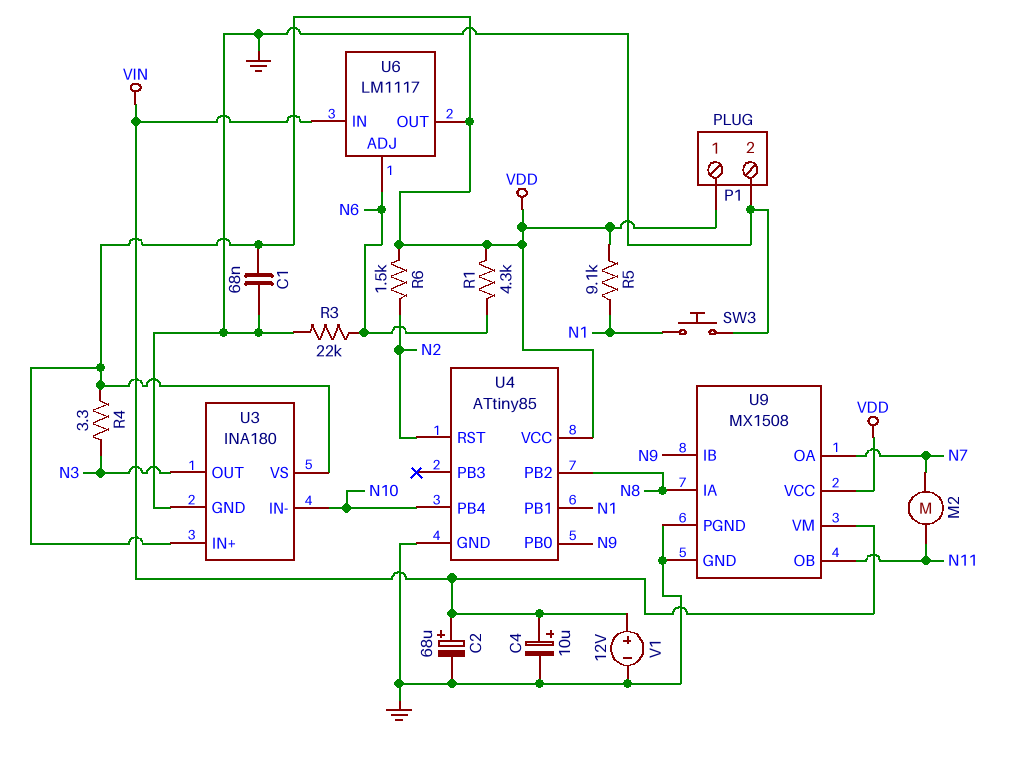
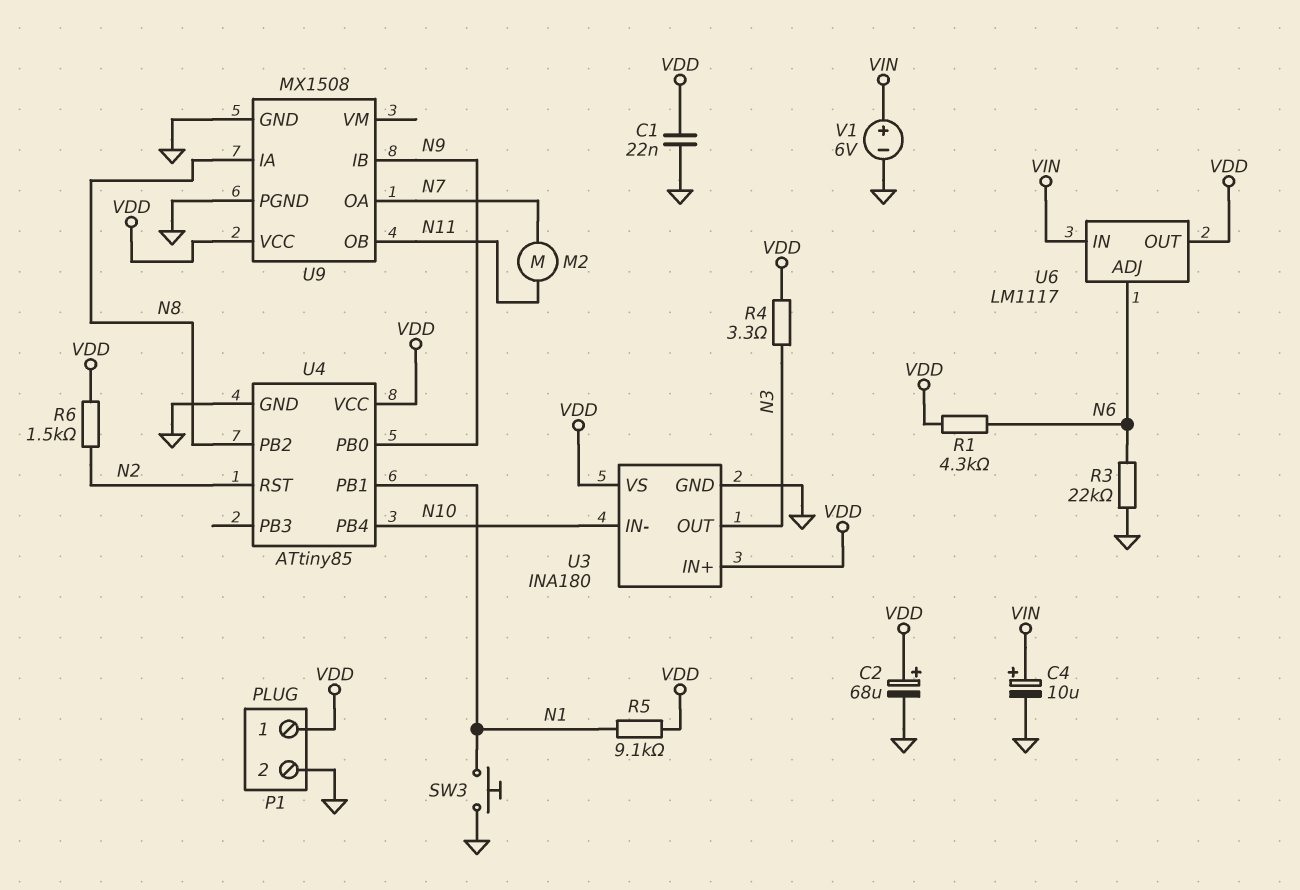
C1: 68nF (GND, VDD) -> 22nF (GND, VDD)
C2: 68uF (plus VIN, minus GND) -> 68uF (plus VDD, minus GND)
U9 pin VM: VIN -> none
V1: 12V (plus VIN, minus GND) -> 6V (plus VIN, minus GND)

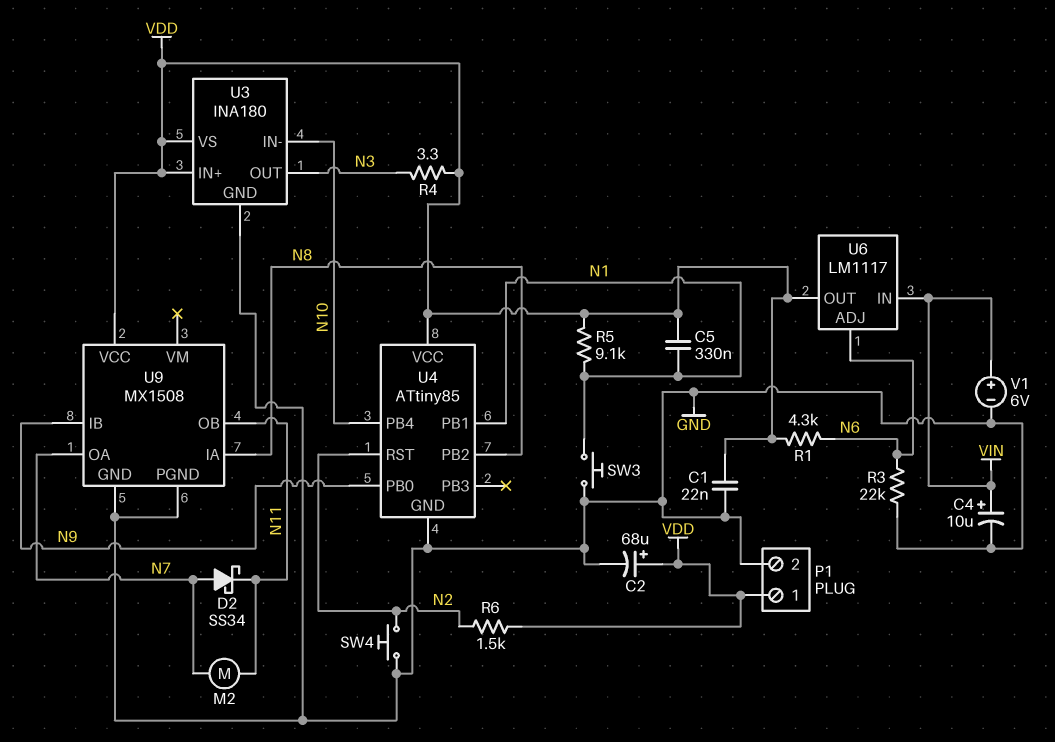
C5: none -> 330nF (N1, VDD)
D2: none -> schottky SS34 (A N7, K N11)
SW4: none -> button (GND, N2)

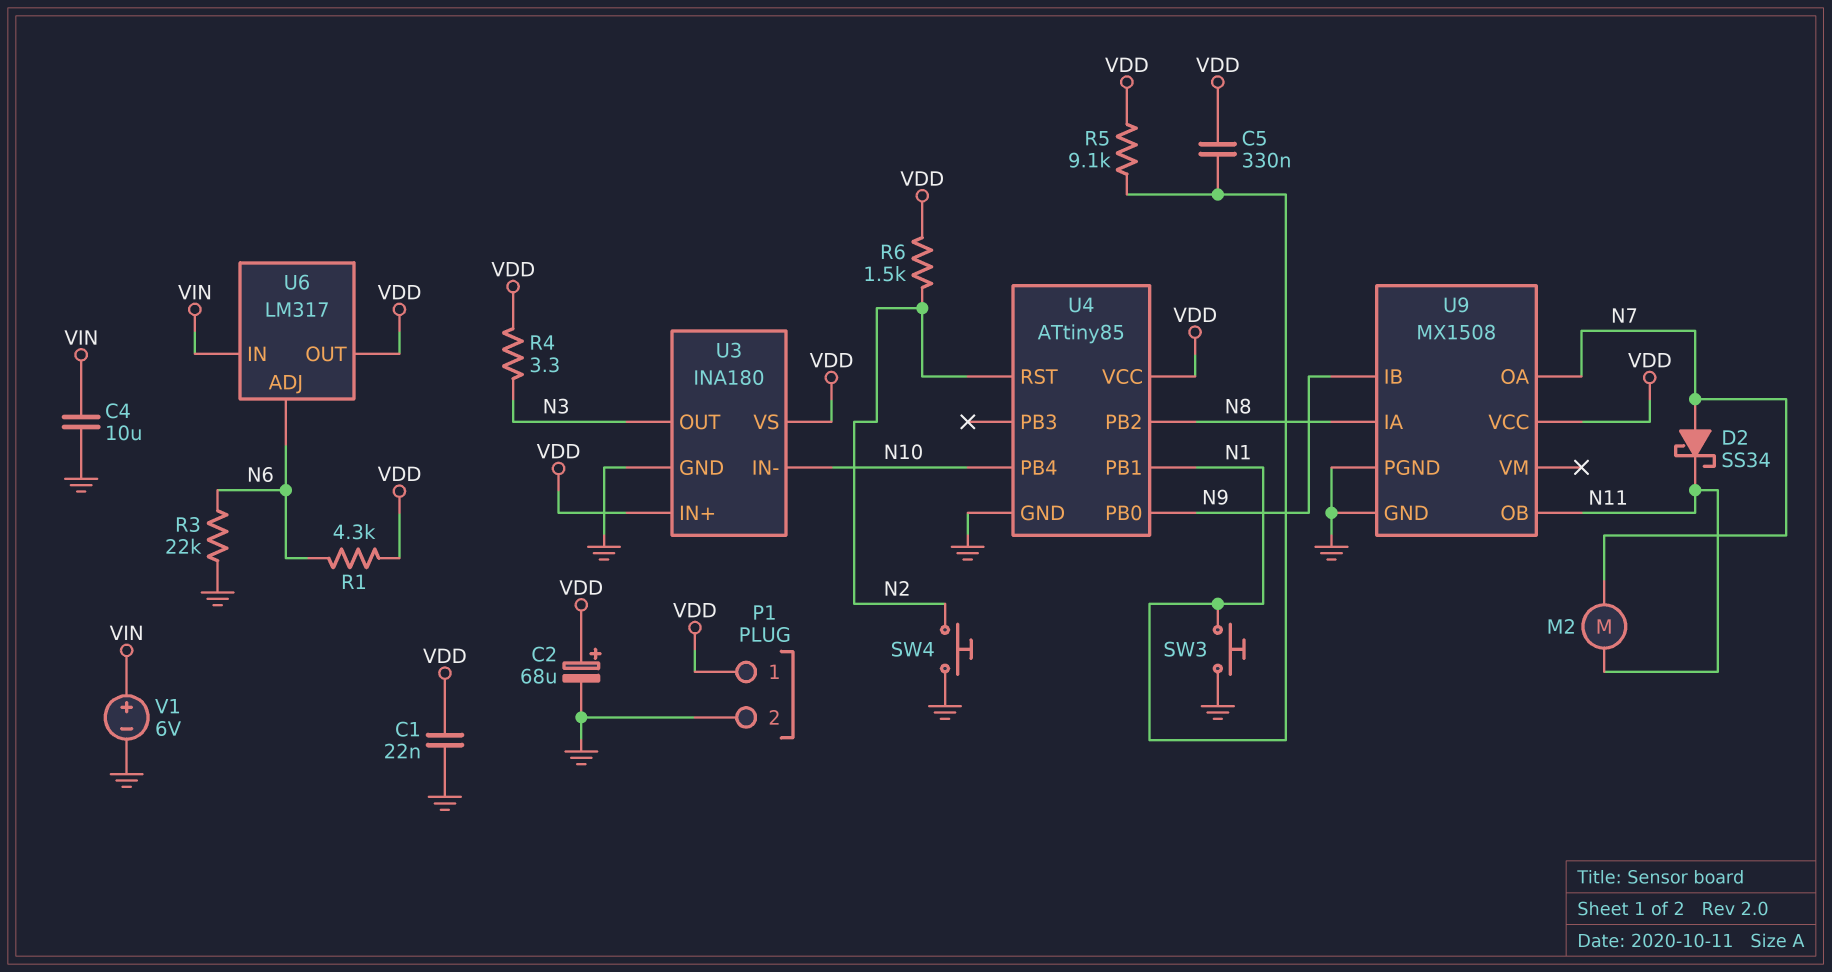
C4: 10uF (plus VIN, minus GND) -> 10uF (GND, VIN)
U6: LM1117 -> LM317

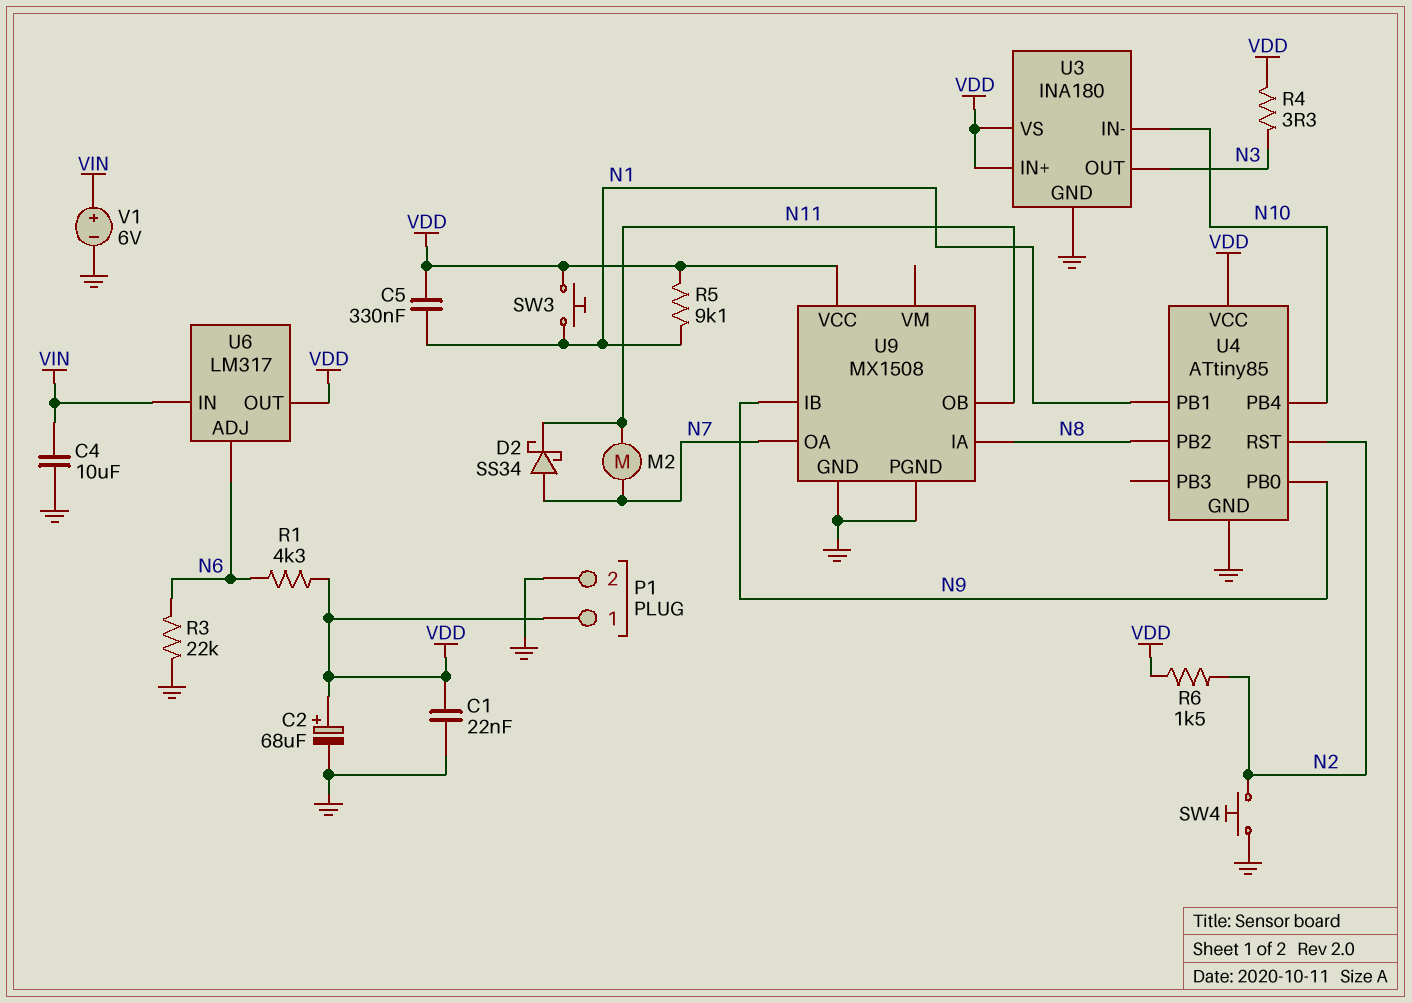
SW3: button (GND, N1) -> button (N1, VDD)

